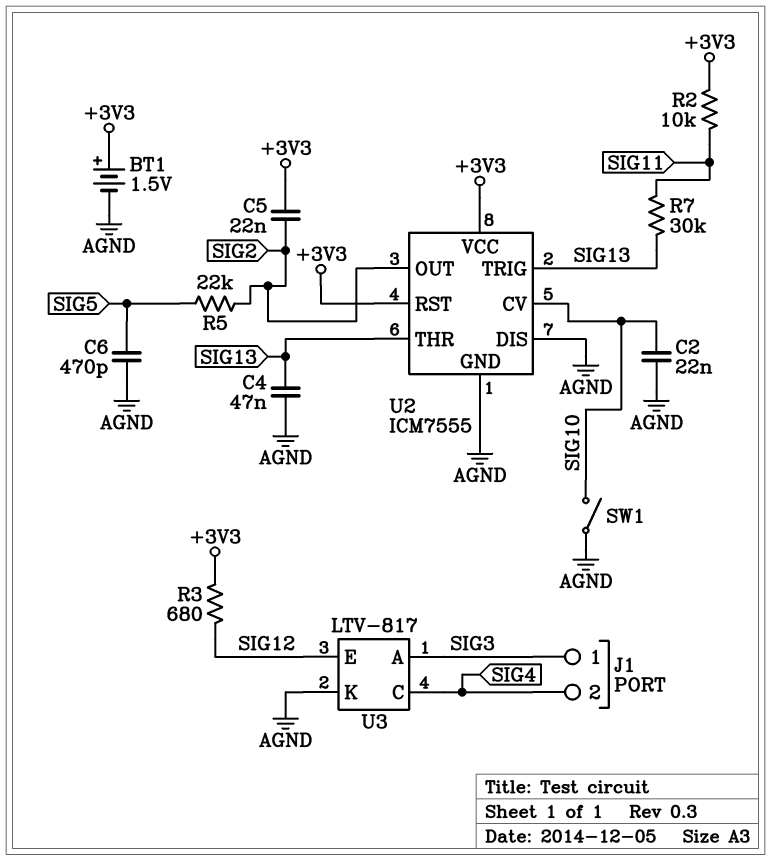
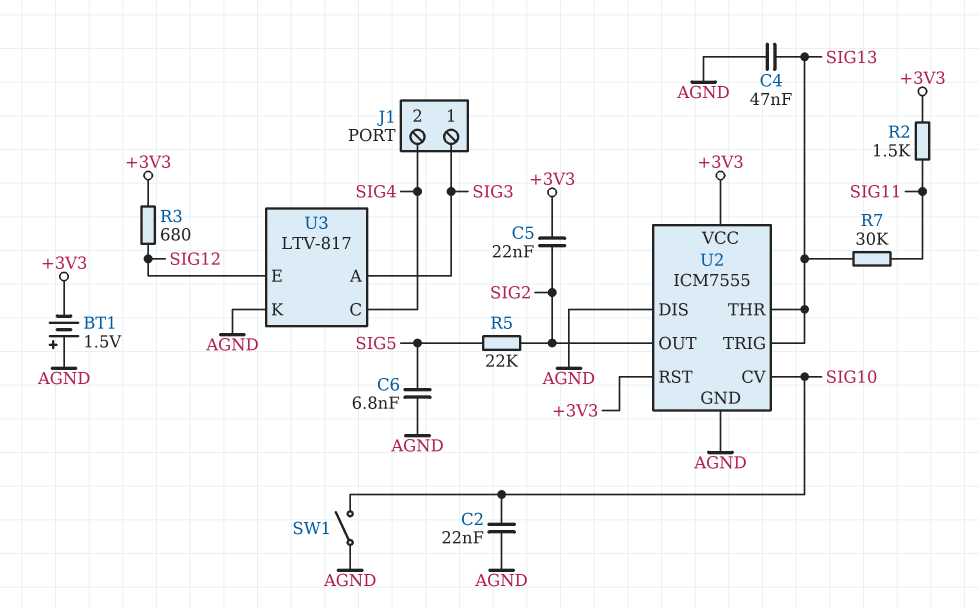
BT1: 1.5V (plus +3V3, minus AGND) -> 1.5V (plus AGND, minus +3V3)
C6: 470pF (AGND, SIG5) -> 6.8nF (AGND, SIG5)
R2: 10k (+3V3, SIG11) -> 1.5k (+3V3, SIG11)

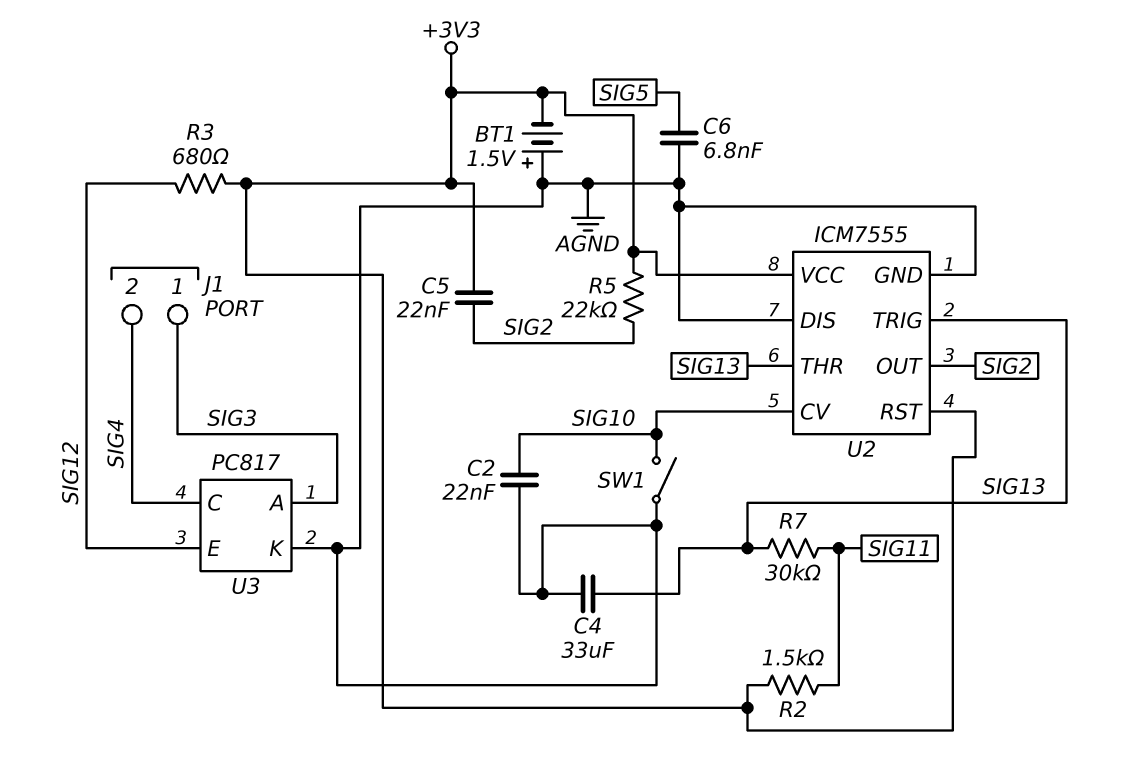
C4: 47nF (AGND, SIG13) -> 33uF (AGND, SIG13)
R5: 22k (SIG2, SIG5) -> 22k (+3V3, SIG2)
U3: LTV-817 -> PC817

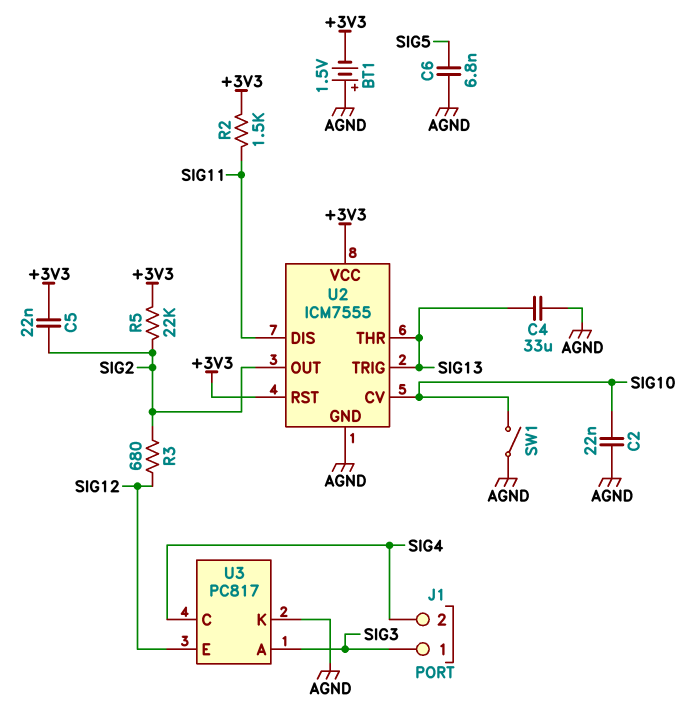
R3: 680 (+3V3, SIG12) -> 680 (SIG2, SIG12)
R7: 30k (SIG11, SIG13) -> none
U2 pin DIS: AGND -> SIG11

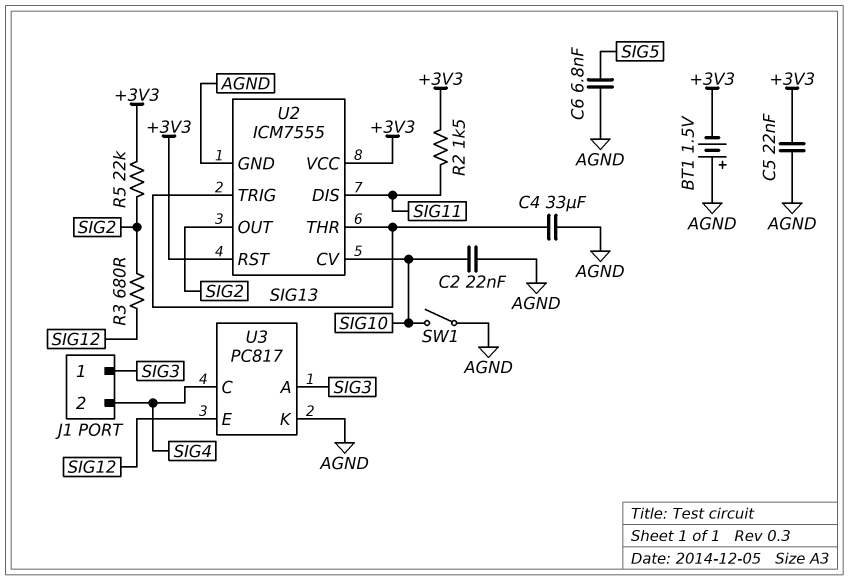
C5: 22nF (+3V3, SIG2) -> 22nF (+3V3, AGND)

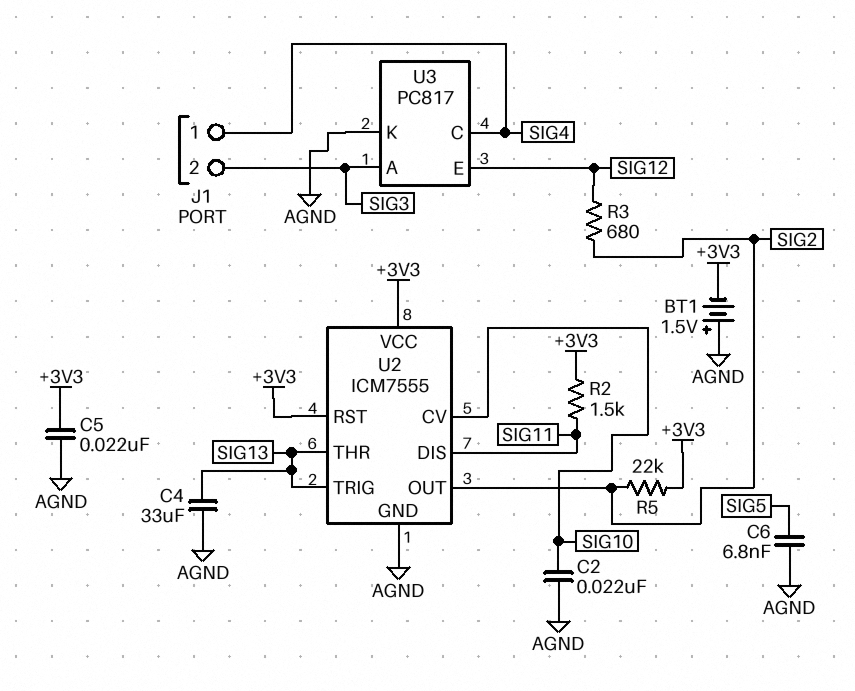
J1 pin 1: SIG3 -> SIG4
J1 pin 2: SIG4 -> SIG3
SW1: switch (AGND, SIG10) -> none

